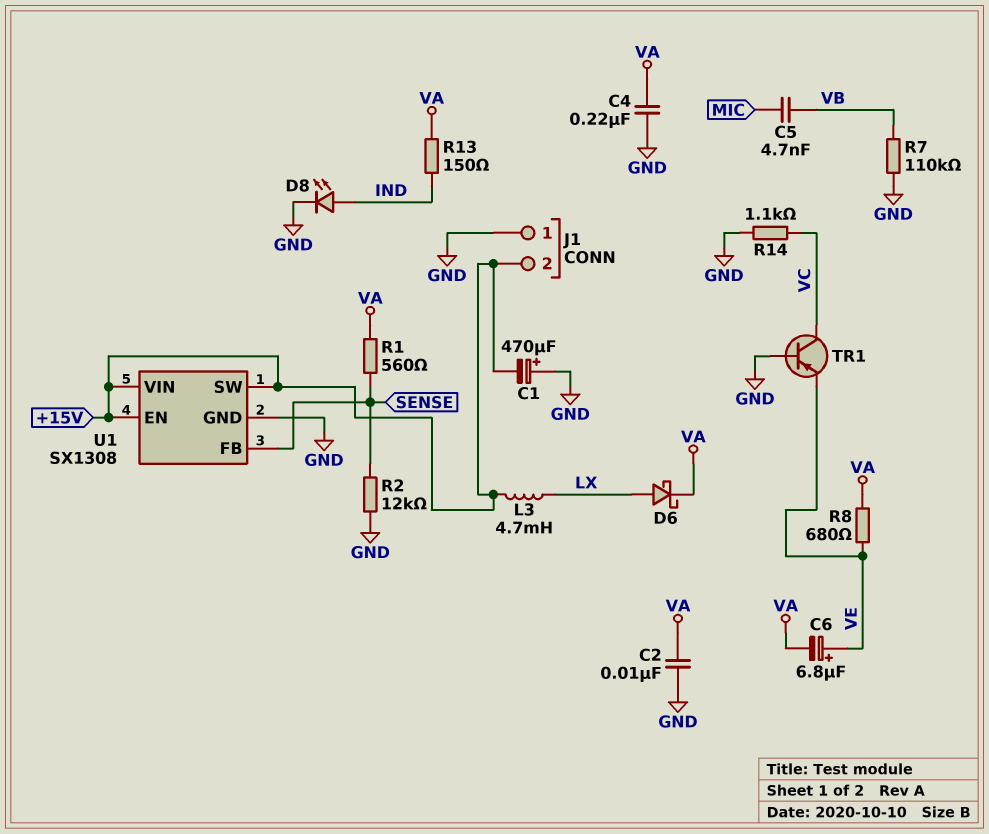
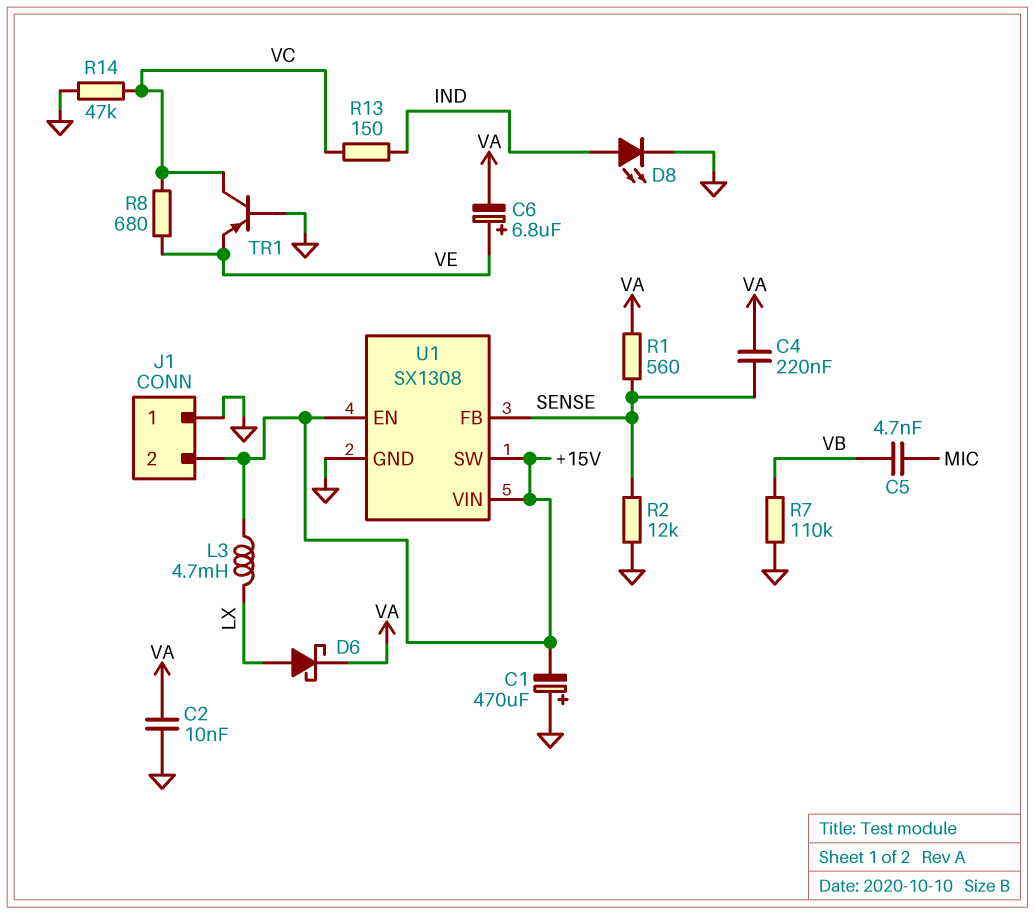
C4: 220nF (GND, VA) -> 220nF (SENSE, VA)
R8: 680 (VA, VE) -> 680 (VC, VE)
R13: 150 (IND, VA) -> 150 (IND, VC)
R14: 1.1k (GND, VC) -> 47k (GND, VC)

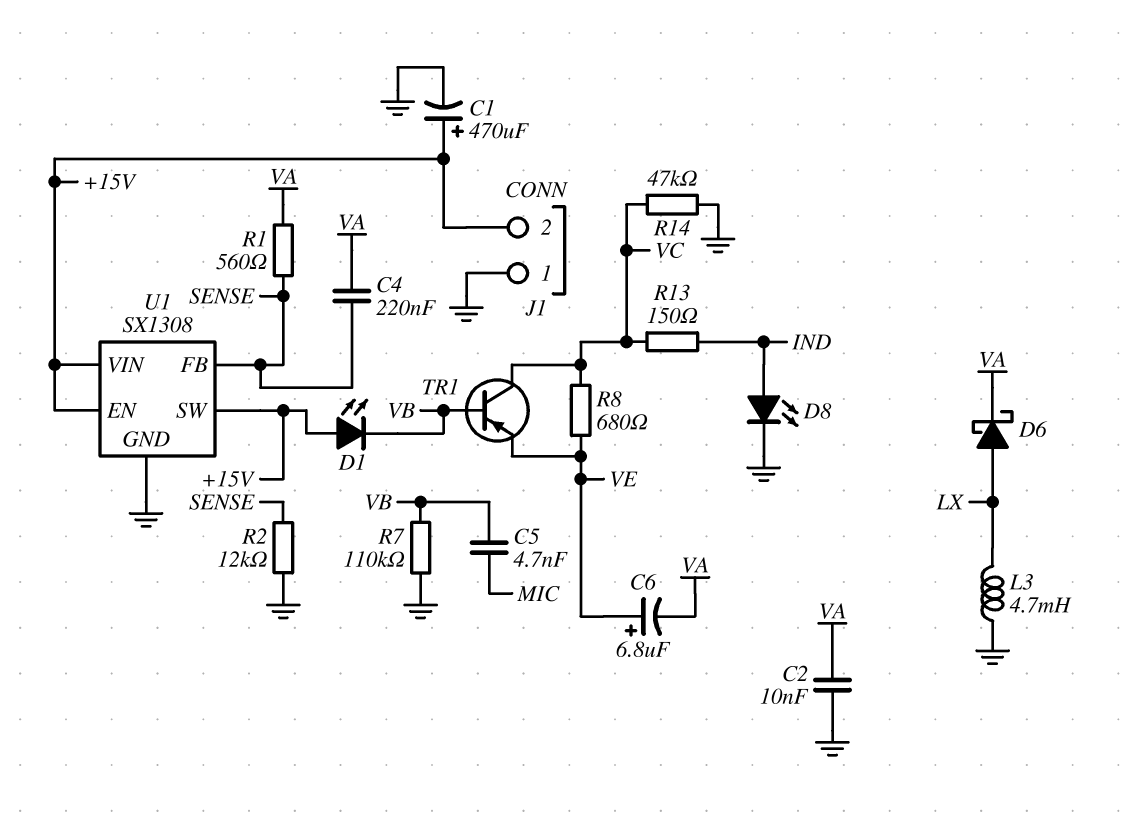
C1: 470uF (plus GND, minus +15V) -> 470uF (plus +15V, minus GND)
D1: none -> LED (A +15V, K VB)
L3: 4.7mH (+15V, LX) -> 4.7mH (GND, LX)
TR1: PNP (B GND, C VC, E VE) -> PNP (B VB, C VC, E VE)

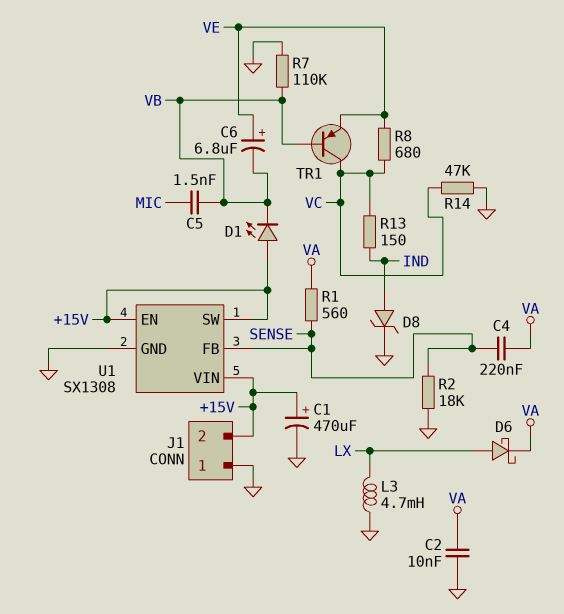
C5: 4.7nF (MIC, VB) -> 1.5nF (MIC, VB)
C6: 6.8uF (plus VE, minus VA) -> 6.8uF (plus VE, minus VB)
D8: LED (A IND, K GND) -> zener (A IND, K GND)
R2: 12k (GND, SENSE) -> 18k (GND, SENSE)

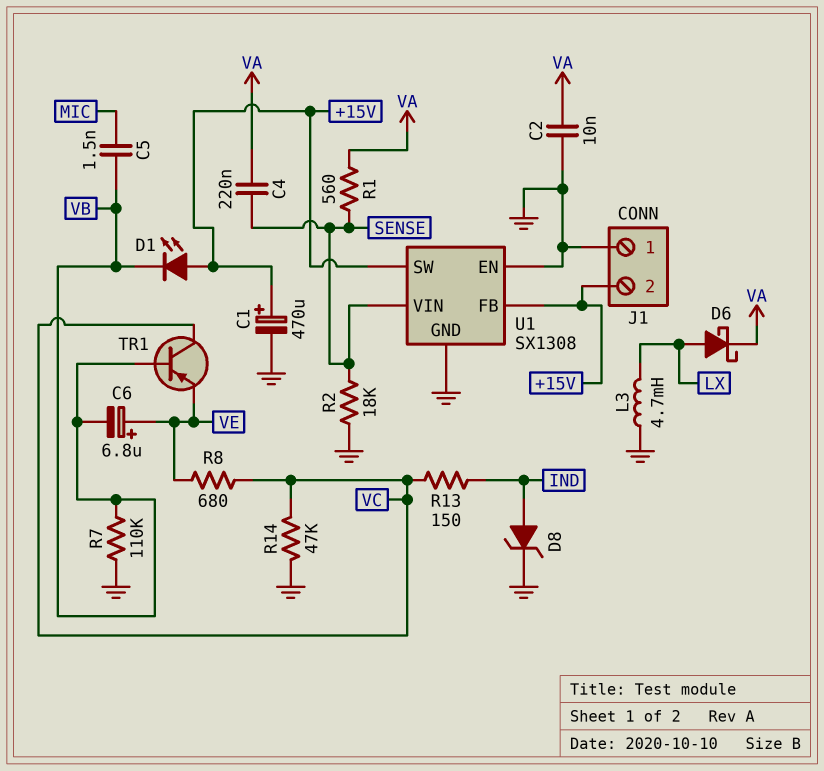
U1 pin EN: +15V -> GND
U1 pin FB: SENSE -> +15V
U1 pin VIN: +15V -> SENSE

